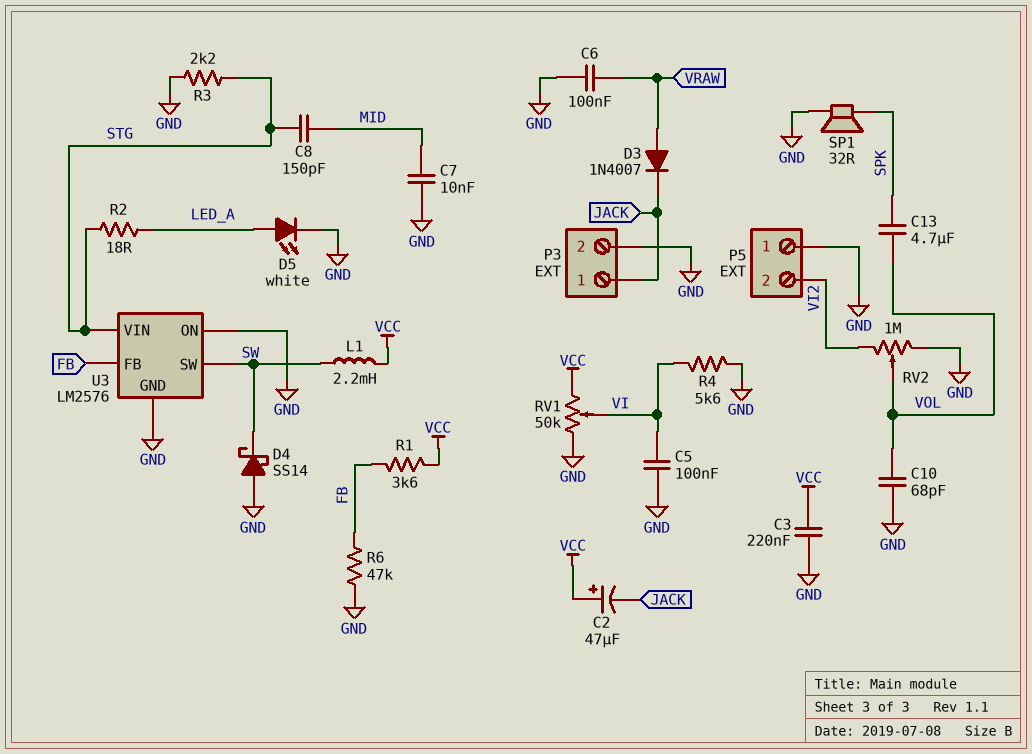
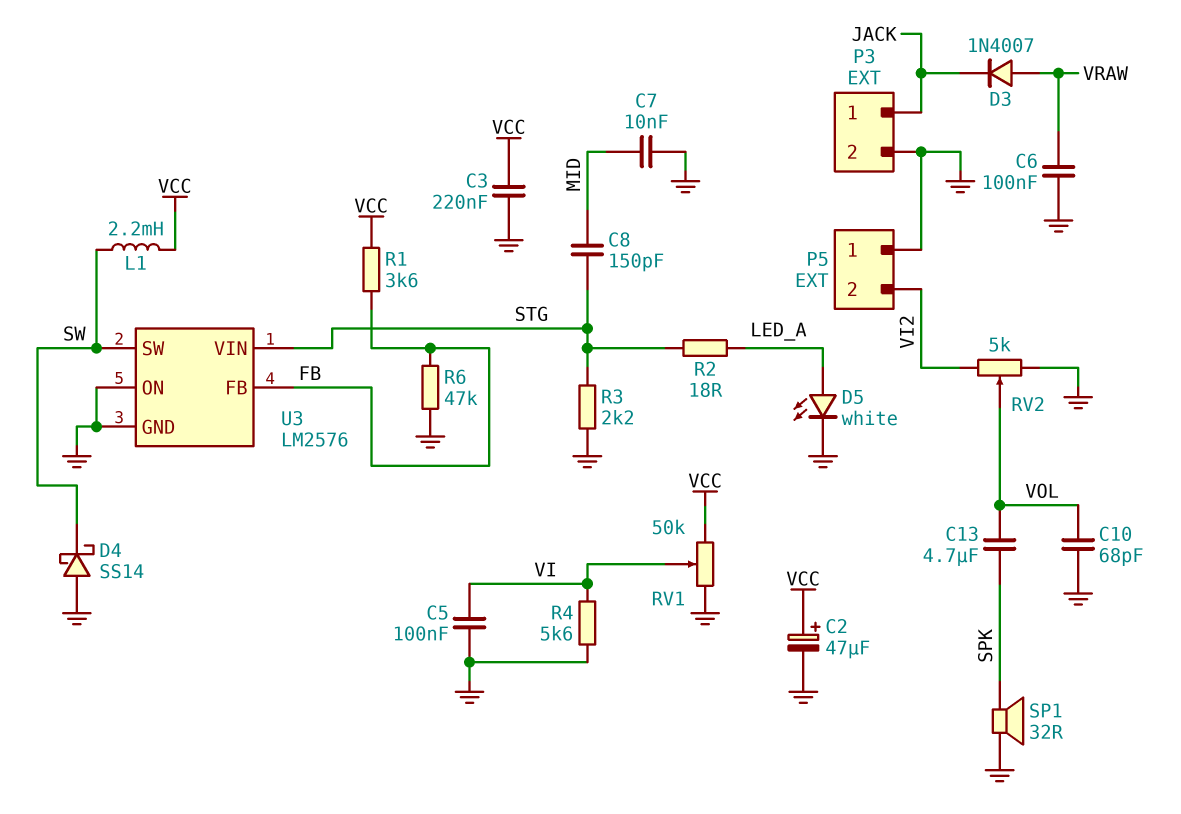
C2: 47uF (plus VCC, minus JACK) -> 47uF (plus VCC, minus GND)
RV2: 1M (GND, VI2, wiper VOL) -> 5k (GND, VI2, wiper VOL)

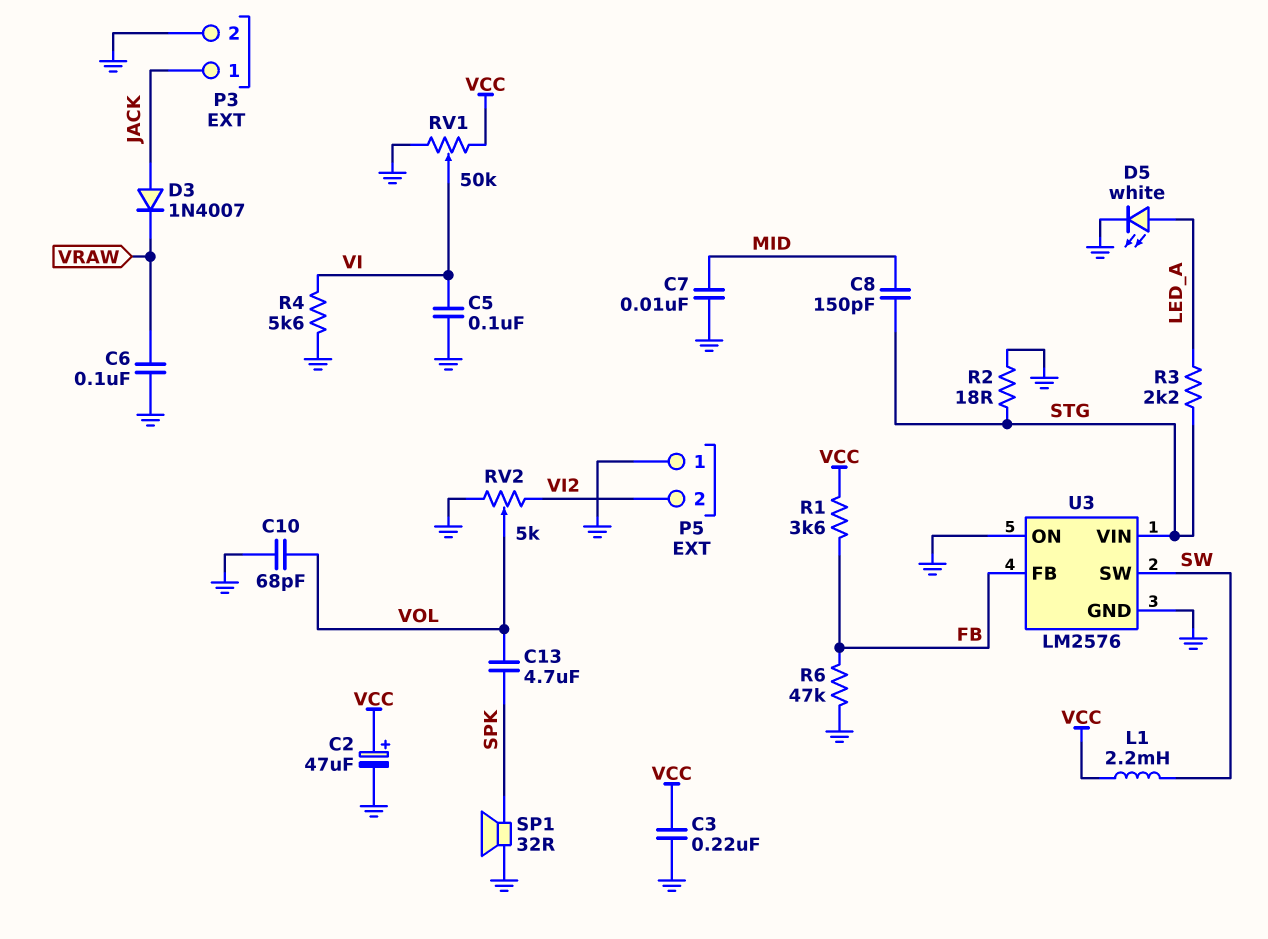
D3: diode 1N4007 (A VRAW, K JACK) -> diode 1N4007 (A JACK, K VRAW)
D4: schottky SS14 (A GND, K SW) -> none
R2: 18 (LED_A, STG) -> 18 (GND, STG)
R3: 2.2k (GND, STG) -> 2.2k (LED_A, STG)

